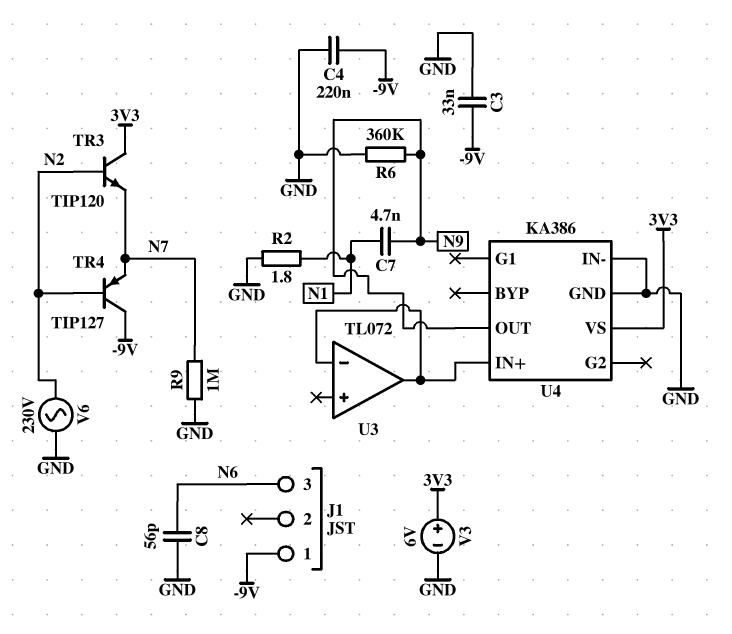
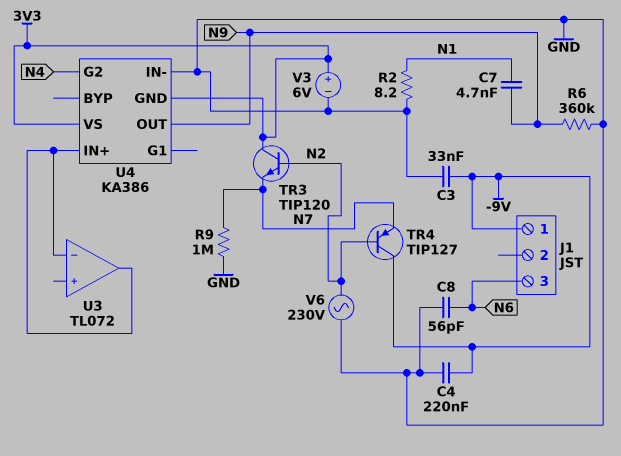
R2: 1.8 (GND, N1) -> 8.2 (GND, N1)
U4 pin G2: none -> N4
U4 pin GND: GND -> 3V3

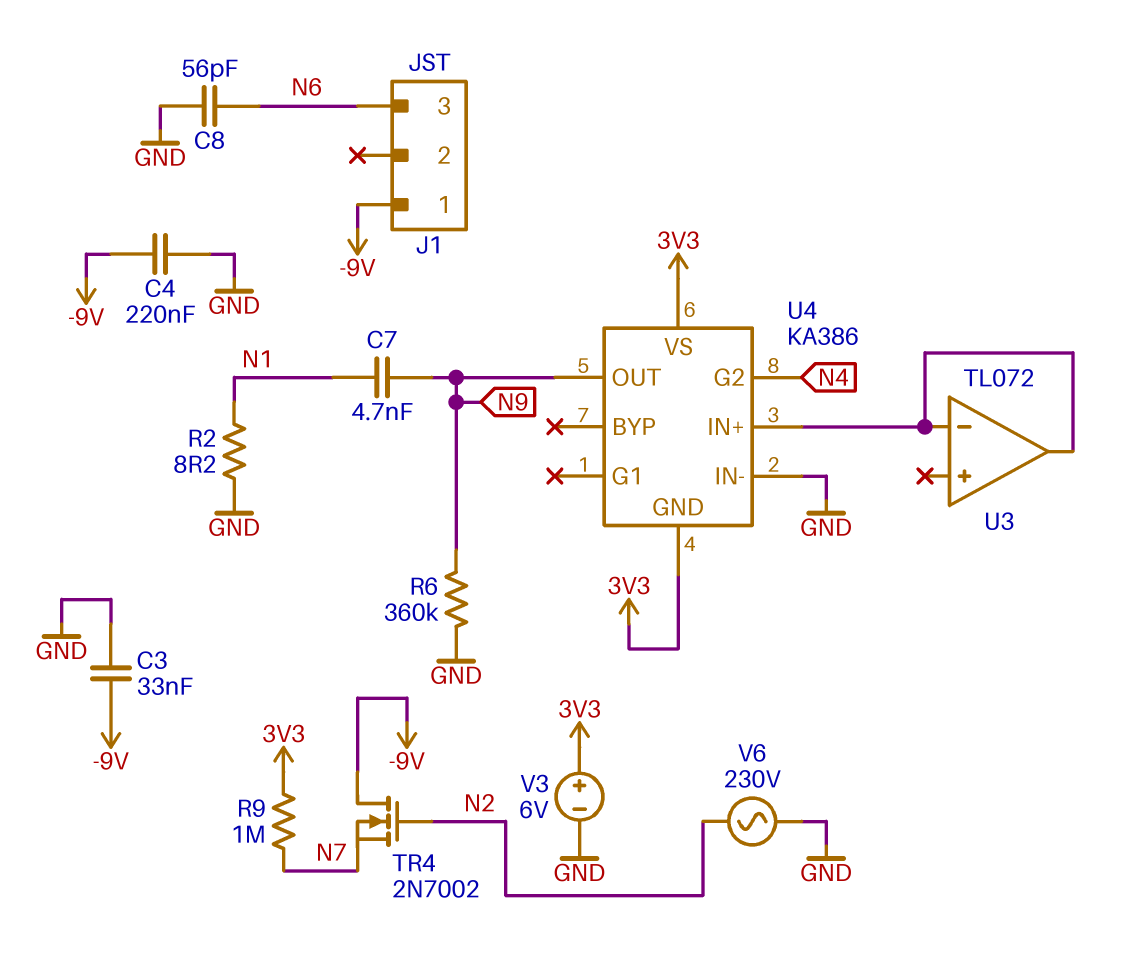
R9: 1M (GND, N7) -> 1M (3V3, N7)
TR3: NPN TIP120 (B N2, C 3V3, E N7) -> none
TR4: PNP TIP127 (B N2, C -9V, E N7) -> NMOS 2N7002 (G N2, D -9V, S N7)

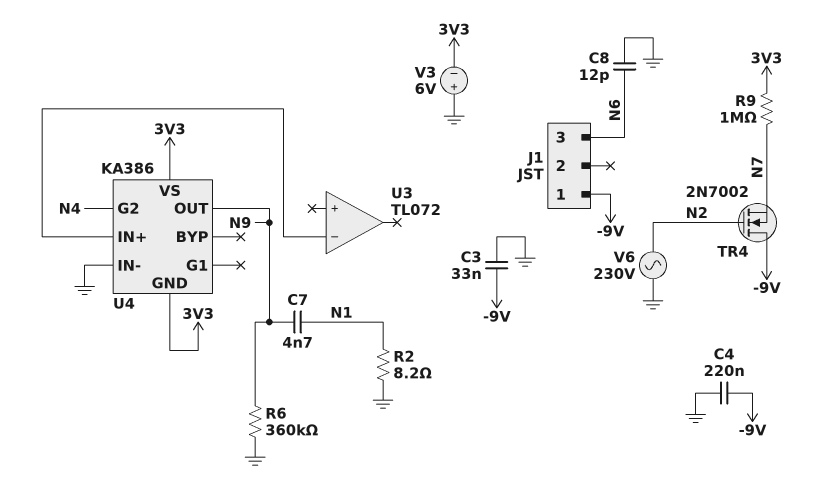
C8: 56pF (GND, N6) -> 12pF (GND, N6)
U3 pin out: U3/in- -> none
V3: 6V (plus 3V3, minus GND) -> 6V (plus GND, minus 3V3)

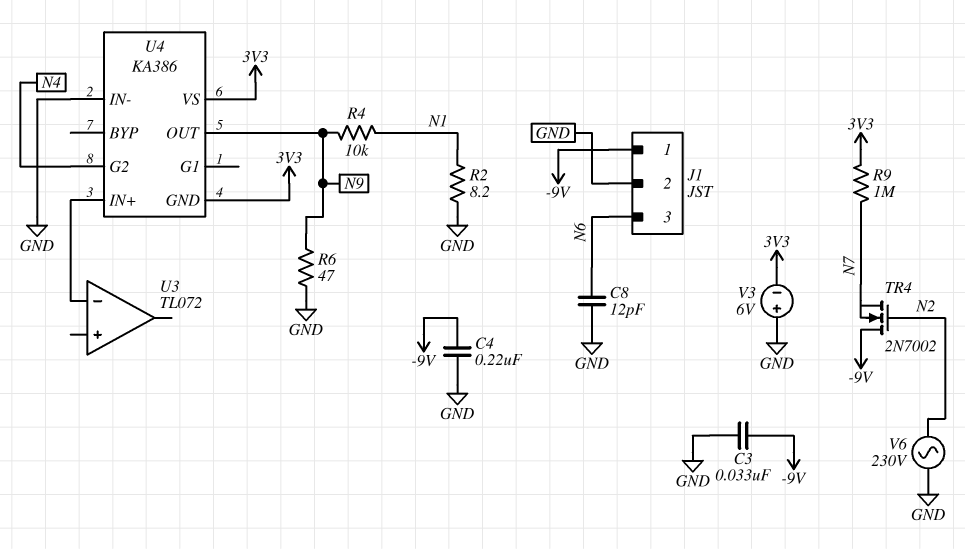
C7: 4.7nF (N1, N9) -> none
J1 pin 2: none -> GND
R4: none -> 10k (N1, N9)
R6: 360k (GND, N9) -> 47 (GND, N9)

